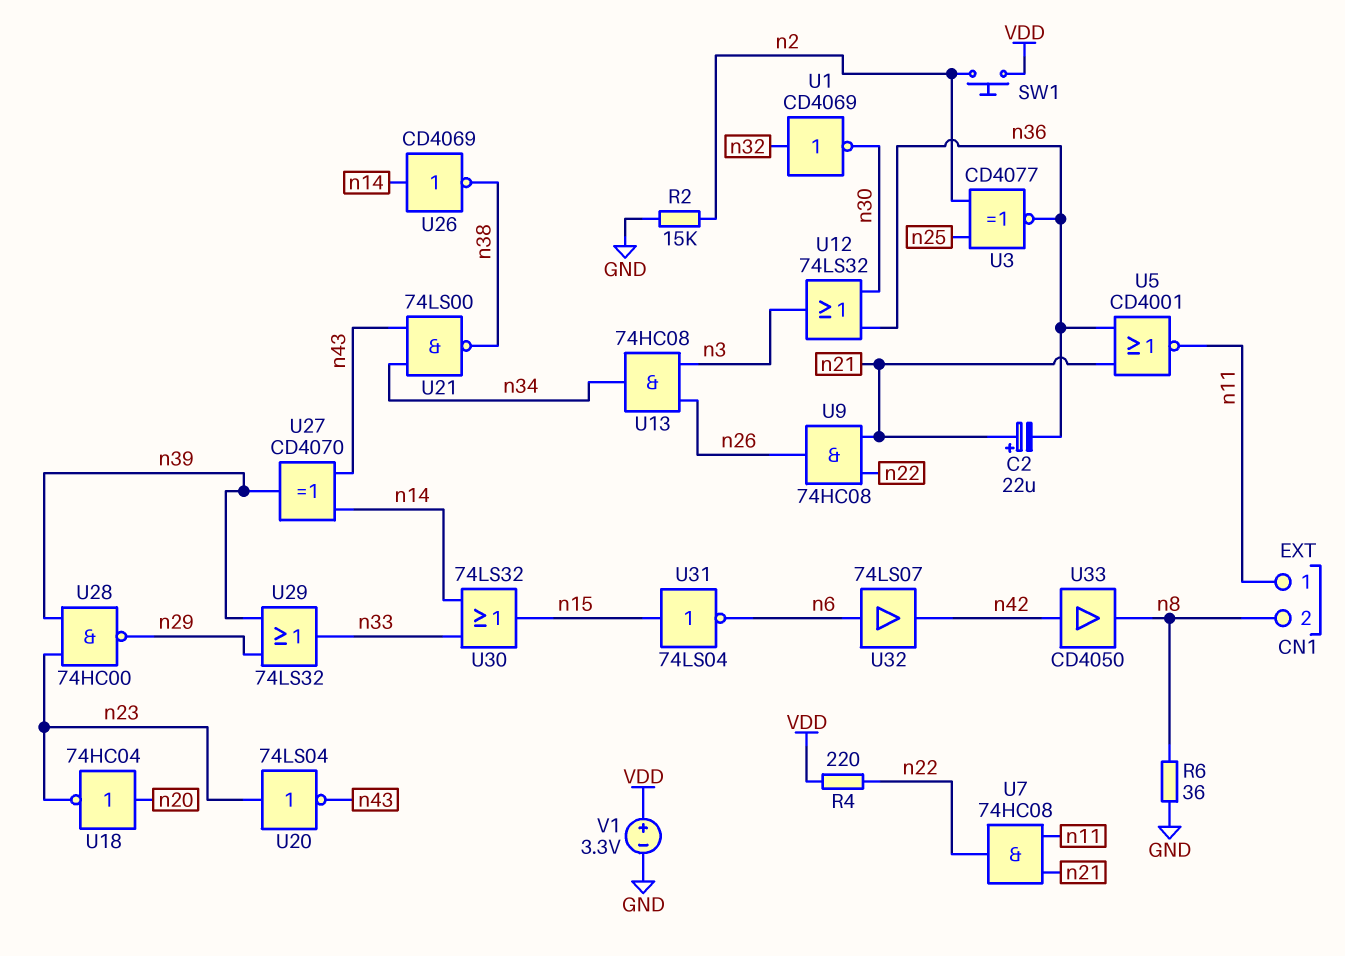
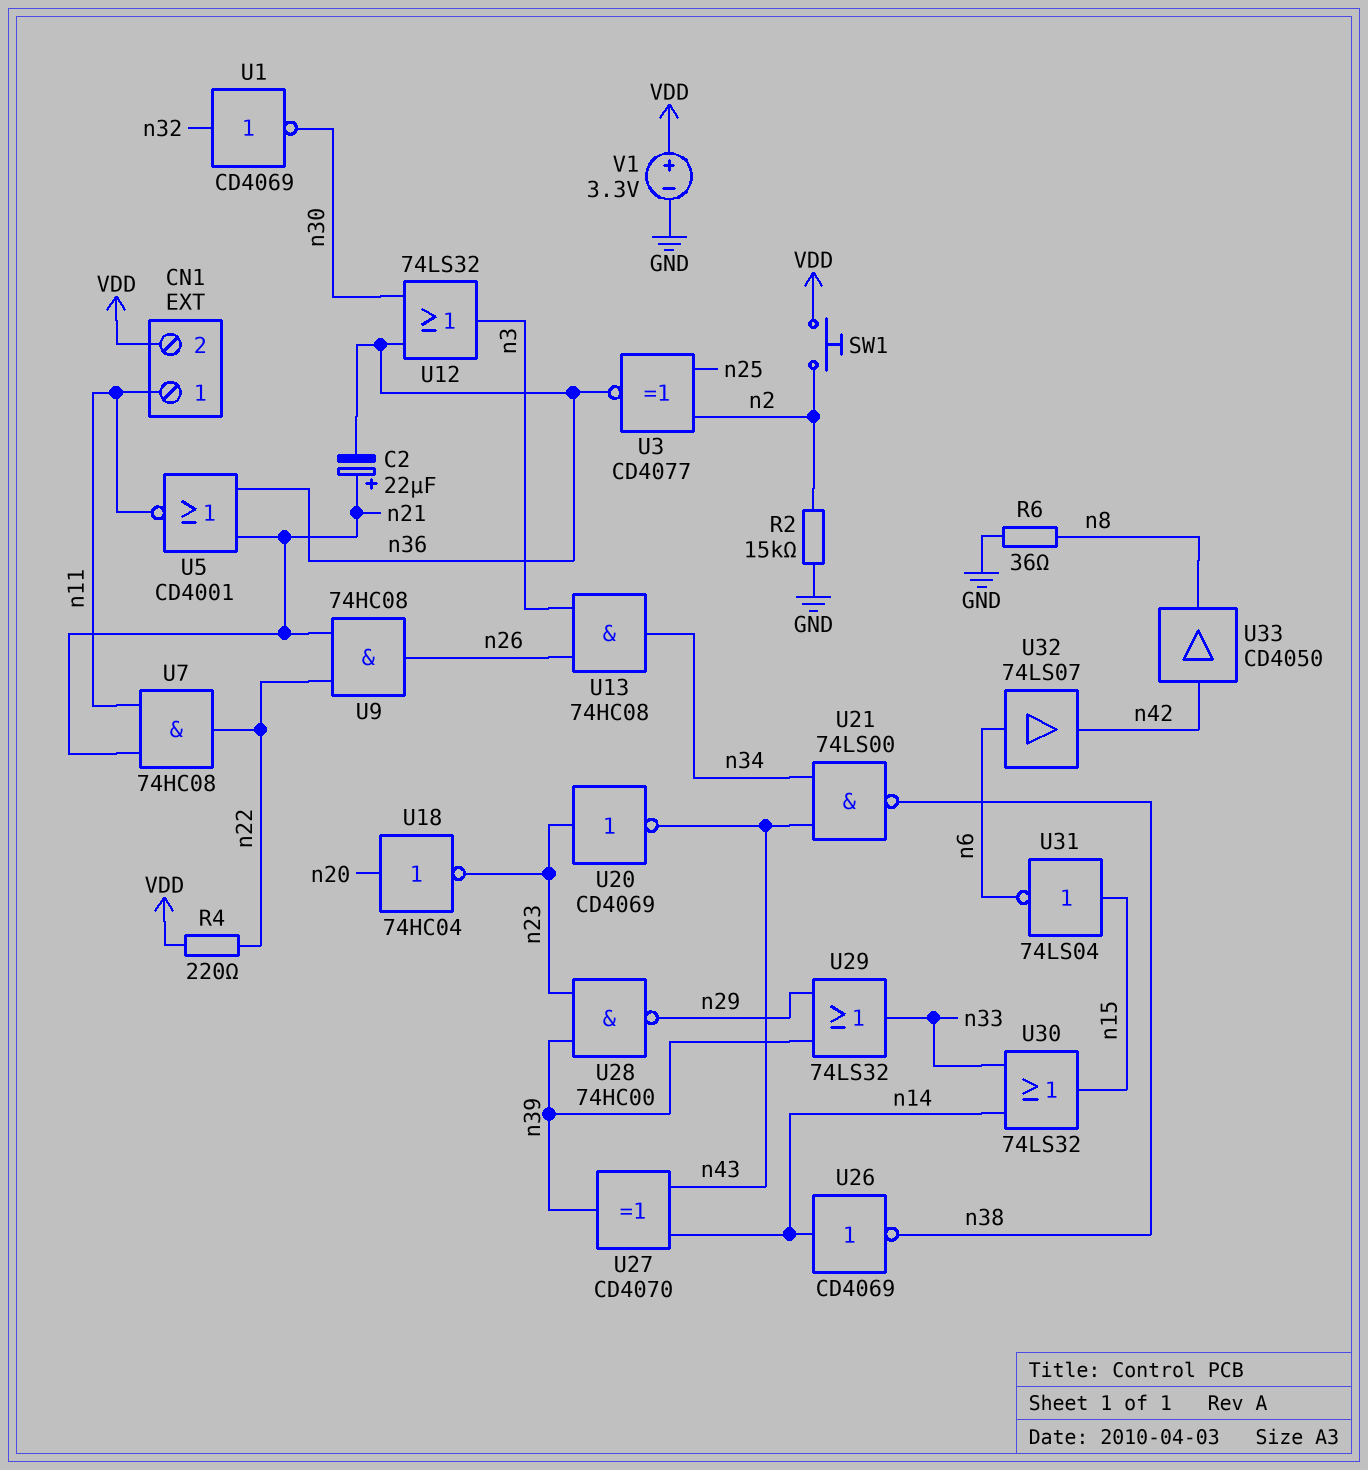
CN1 pin 2: n8 -> VDD
U20: NOT 74LS04 (in n23, out n43) -> NOT CD4069 (in n23, out n43)

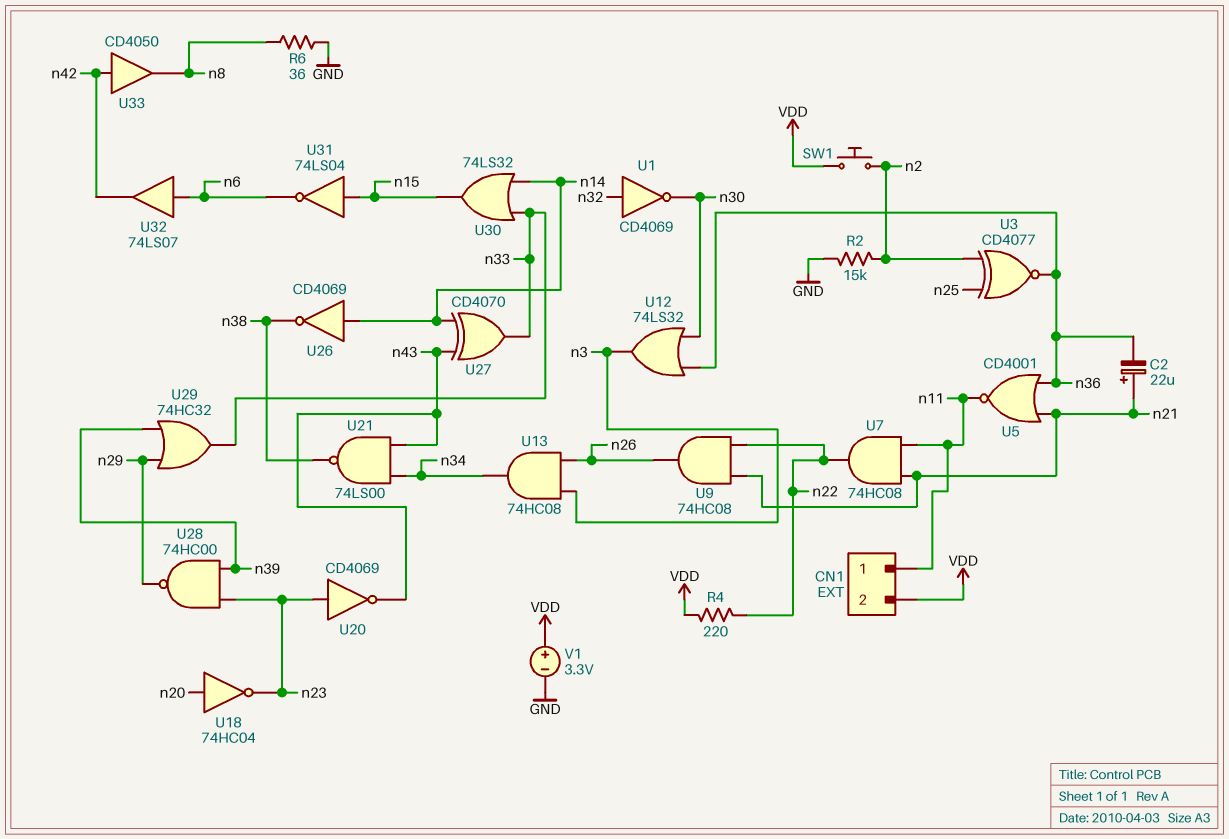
U27: XOR CD4070 (in n14, in n43, out n39) -> XOR CD4070 (in n14, in n43, out n33)
U29: OR 74LS32 (in n29, in n39, out n33) -> OR 74HC32 (in n29, in n39, out n33)

